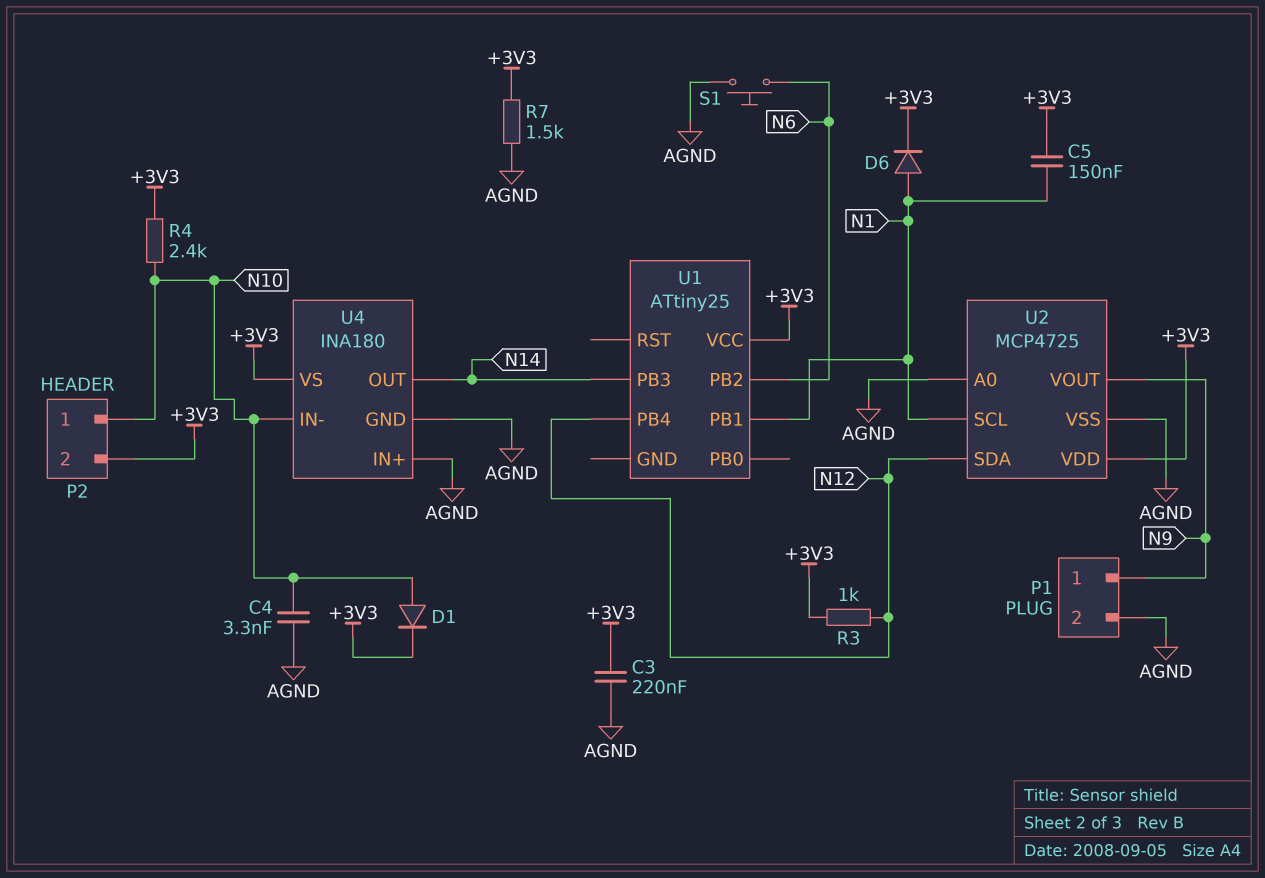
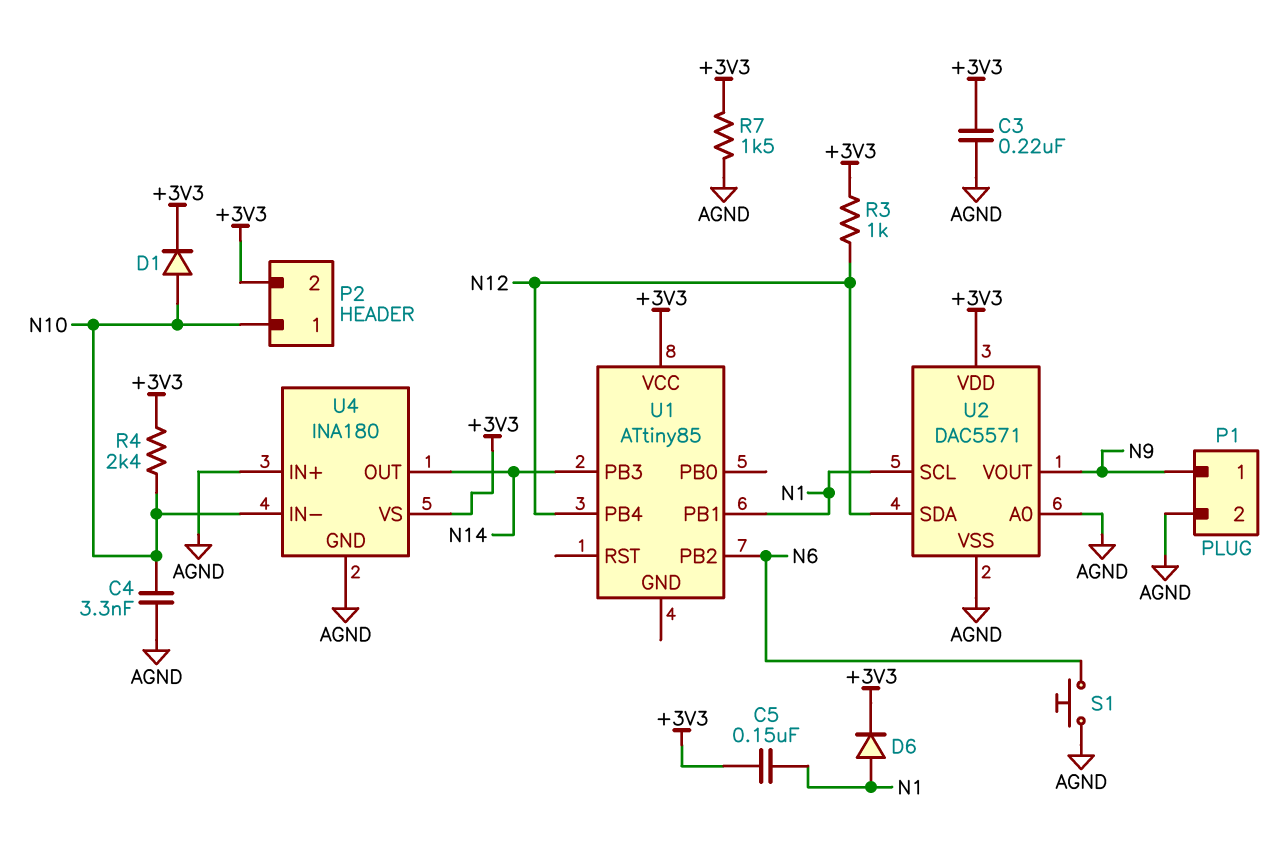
U1: ATtiny25 -> ATtiny85
U2: MCP4725 -> DAC5571

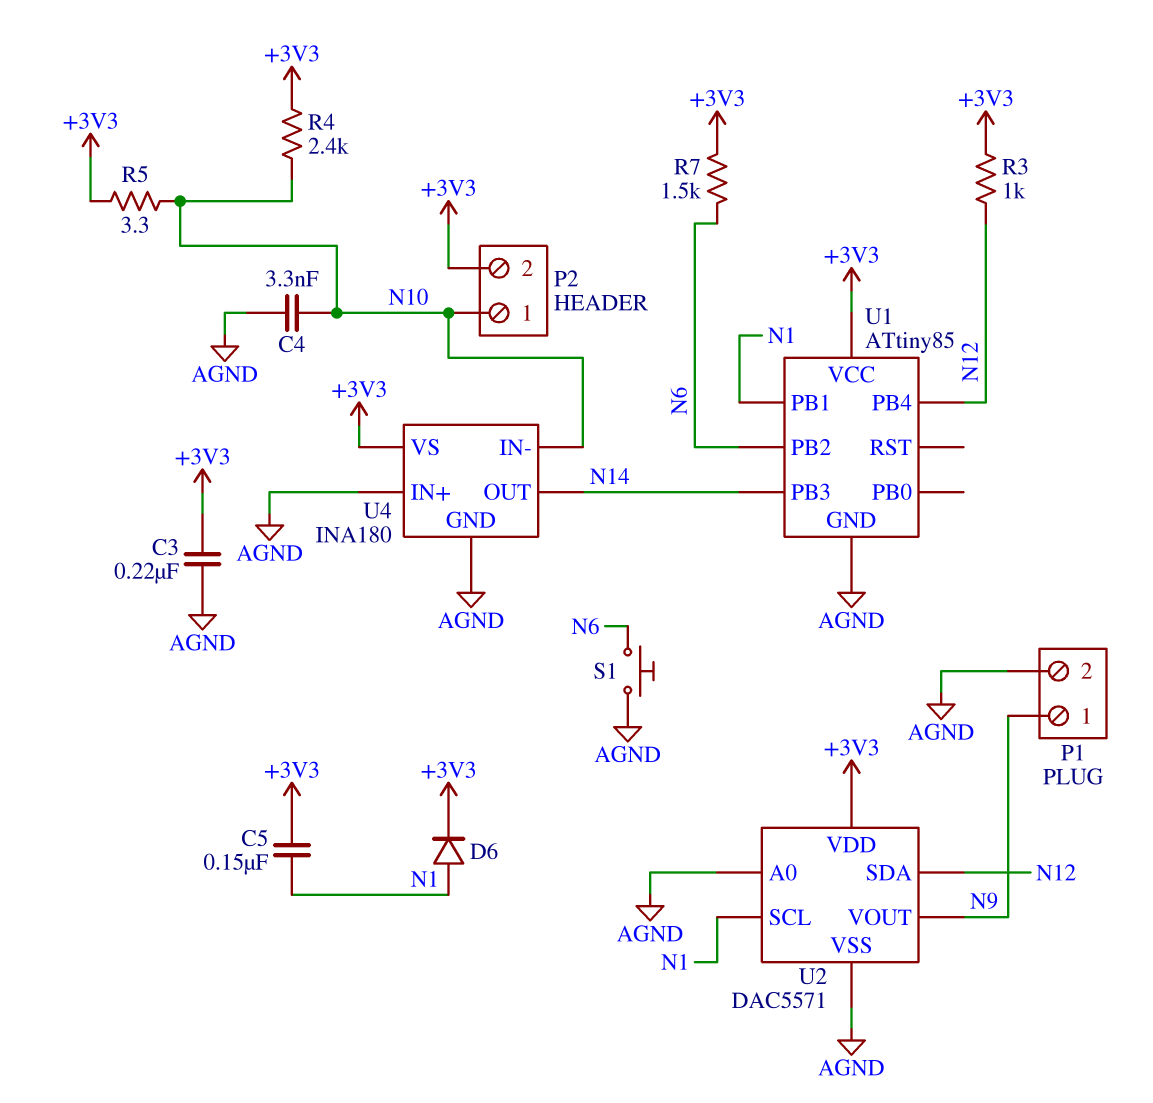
D1: diode (A N10, K +3V3) -> none
R5: none -> 3.3 (+3V3, N10)
R7: 1.5k (+3V3, AGND) -> 1.5k (+3V3, N6)
U1 pin GND: none -> AGND

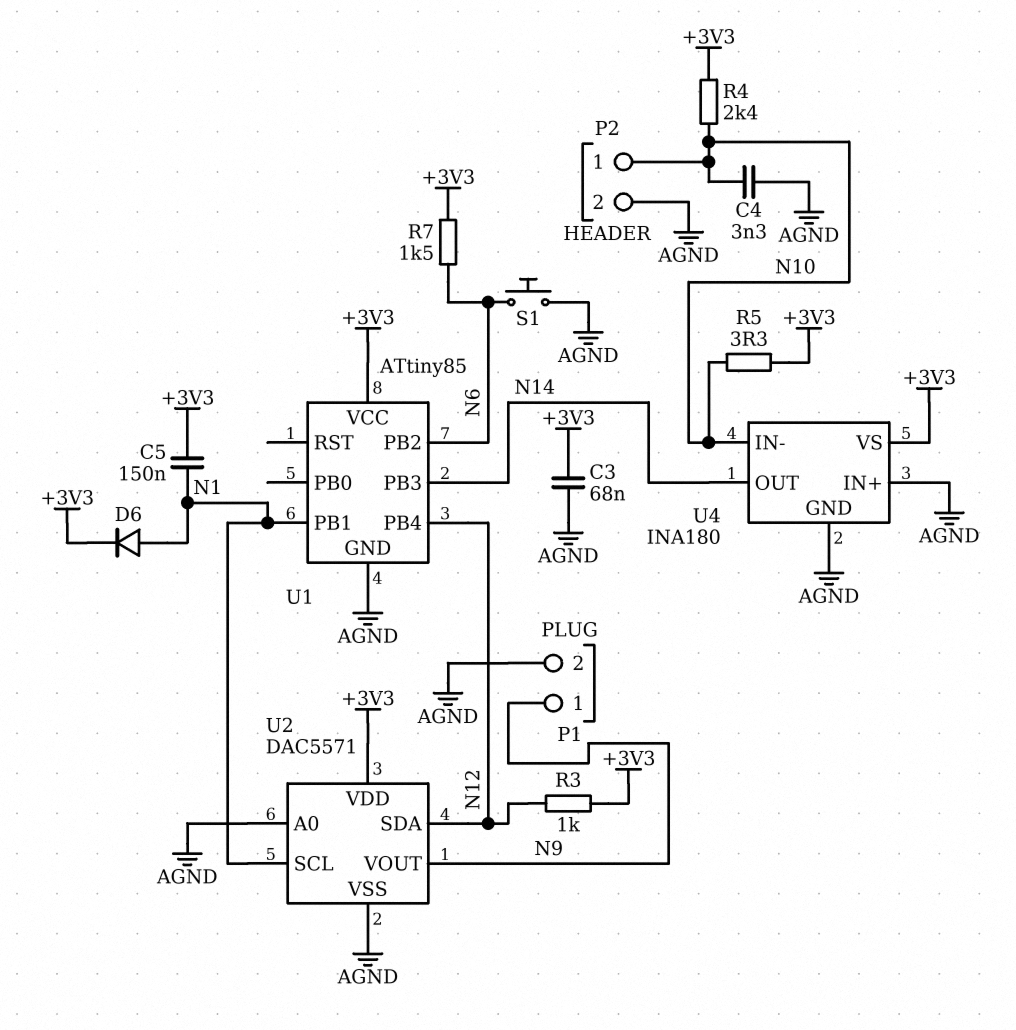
C3: 220nF (+3V3, AGND) -> 68nF (+3V3, AGND)
P2 pin 2: +3V3 -> AGND

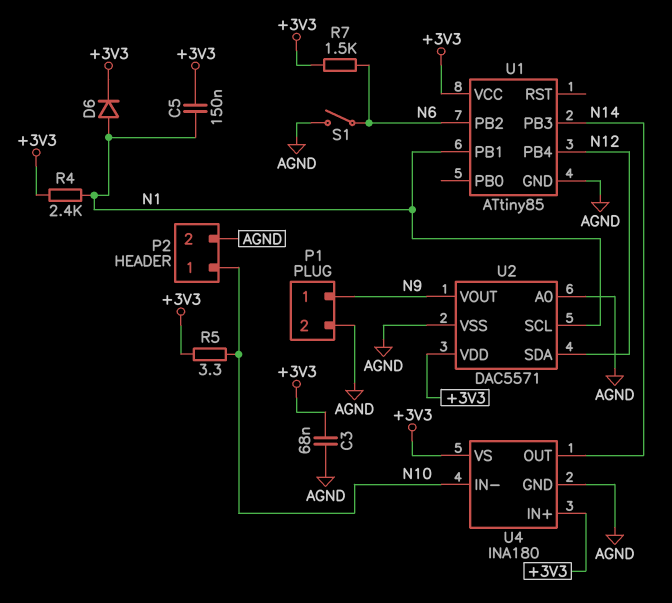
C4: 3.3nF (AGND, N10) -> none
R3: 1k (+3V3, N12) -> none
R4: 2.4k (+3V3, N10) -> 2.4k (+3V3, N1)
S1: button (AGND, N6) -> switch (AGND, N6)
U4 pin IN+: AGND -> +3V3

